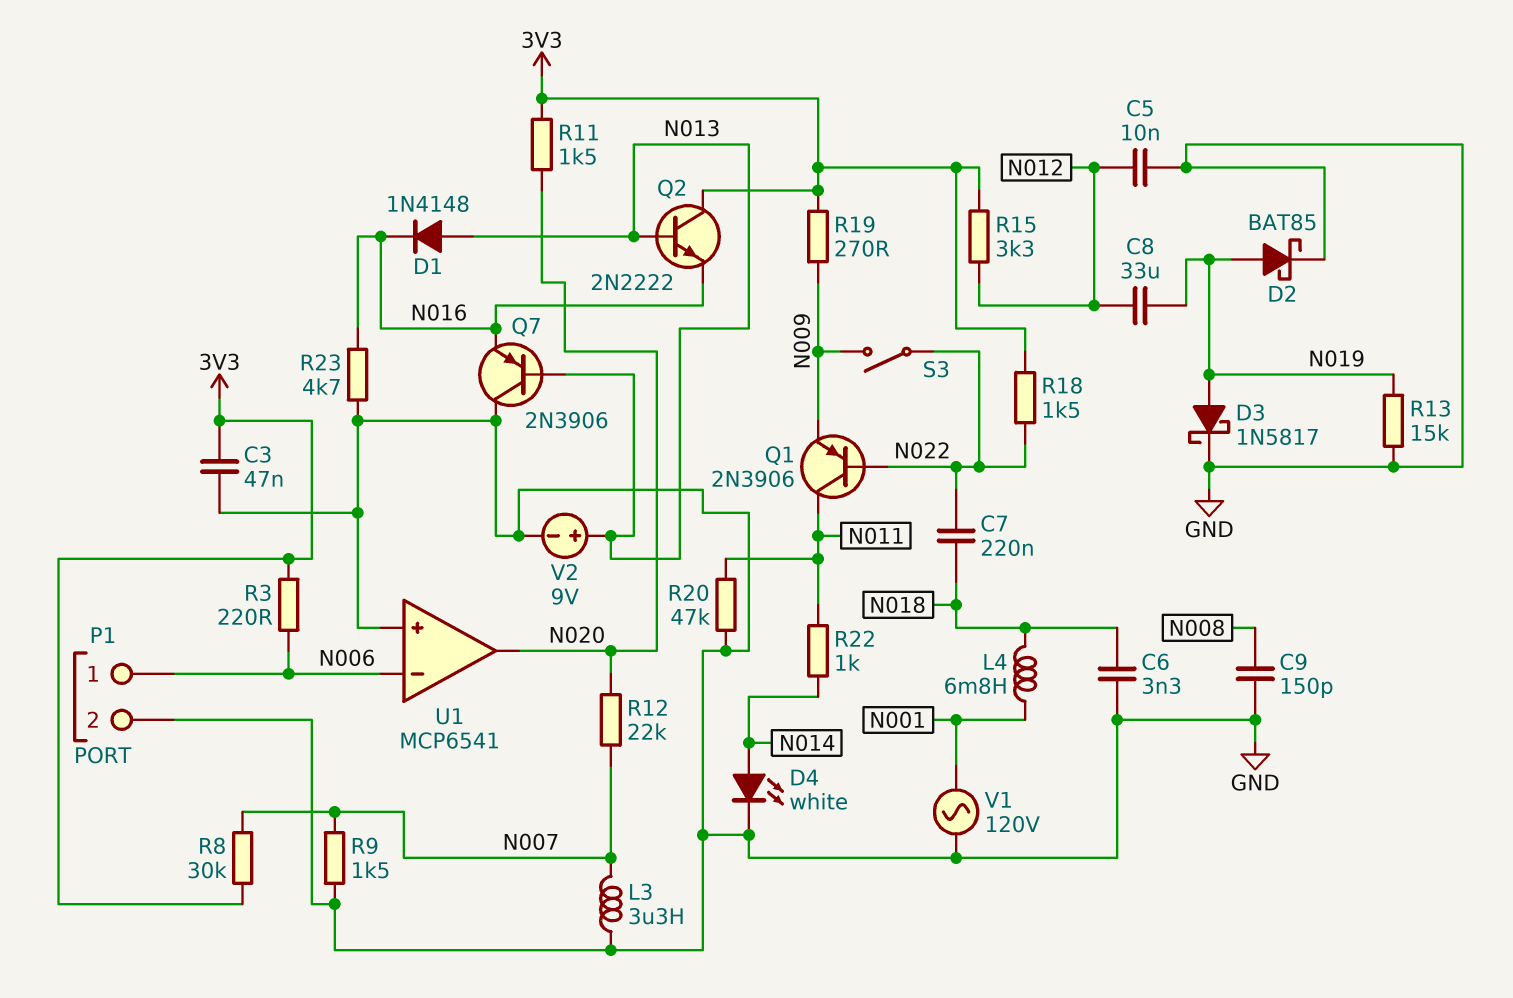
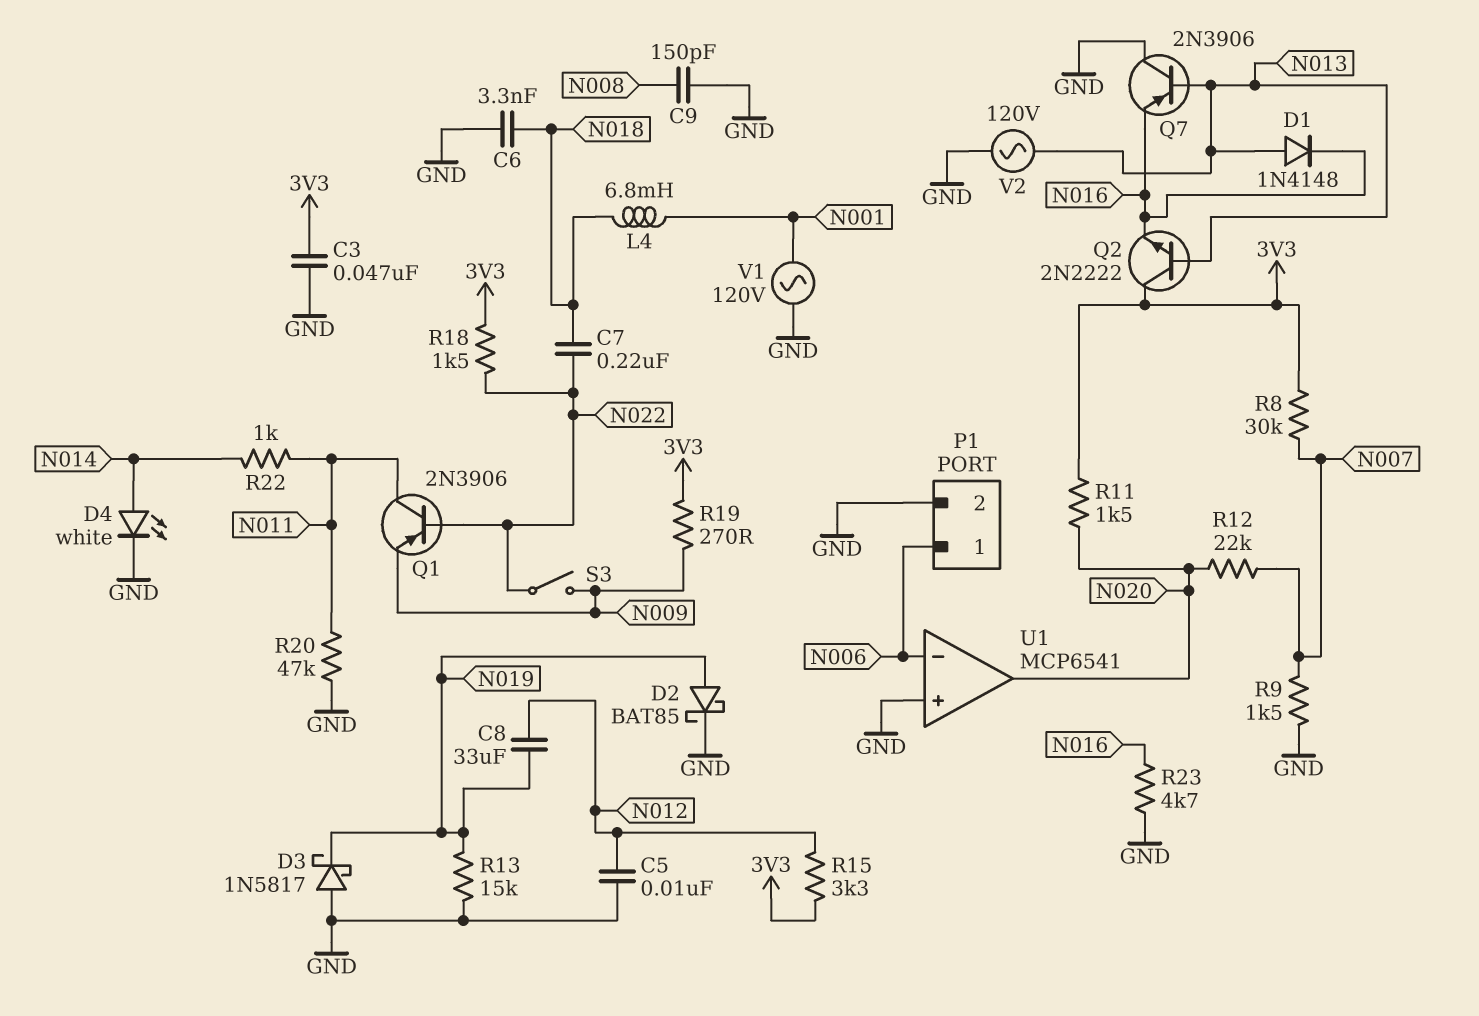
D3: schottky 1N5817 (A N019, K GND) -> schottky 1N5817 (A GND, K N019)
L3: 3.3uH (GND, N007) -> none
R3: 220 (3V3, N006) -> none
V2: 9V (plus N013, minus GND) -> AC 120V (GND, N013)

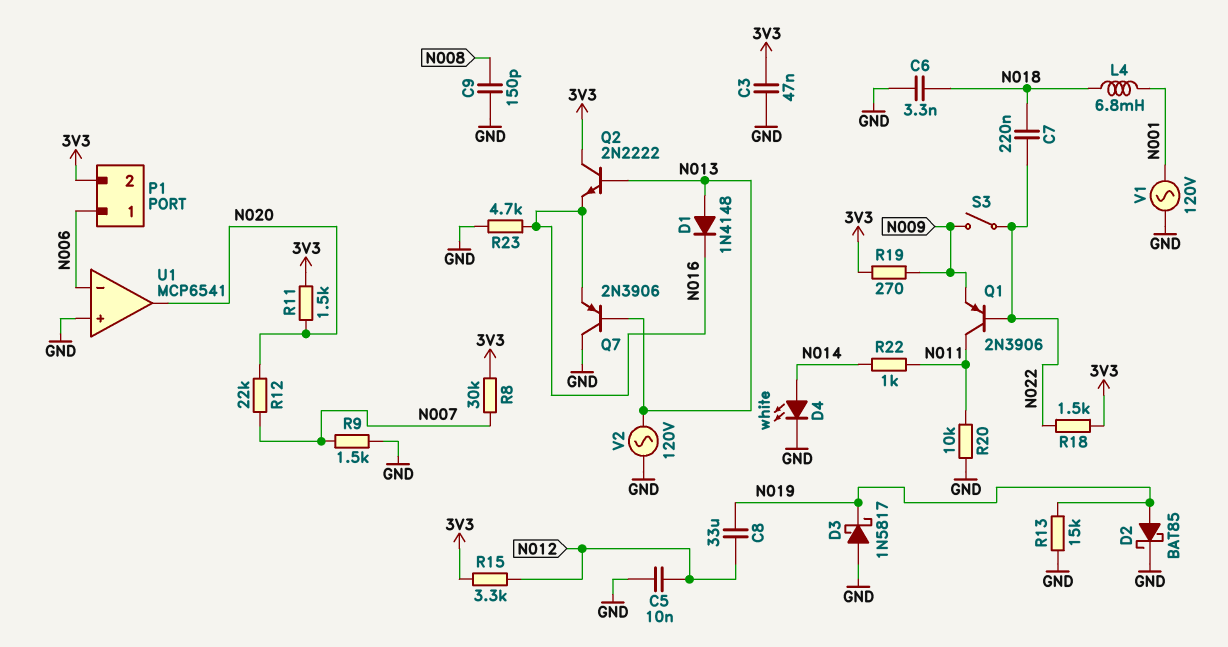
P1 pin 2: GND -> 3V3
R20: 47k (GND, N011) -> 10k (GND, N011)

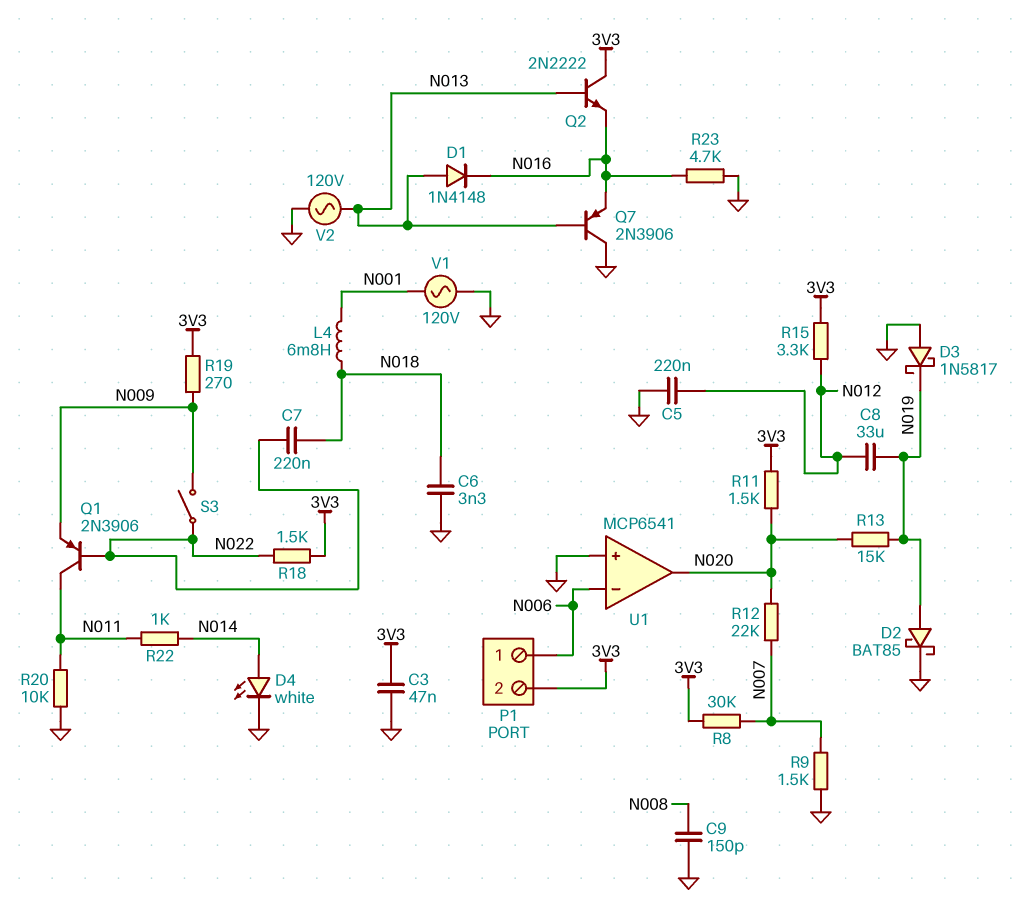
C5: 10nF (GND, N012) -> 220nF (GND, N012)
R13: 15k (GND, N019) -> 15k (N019, N020)

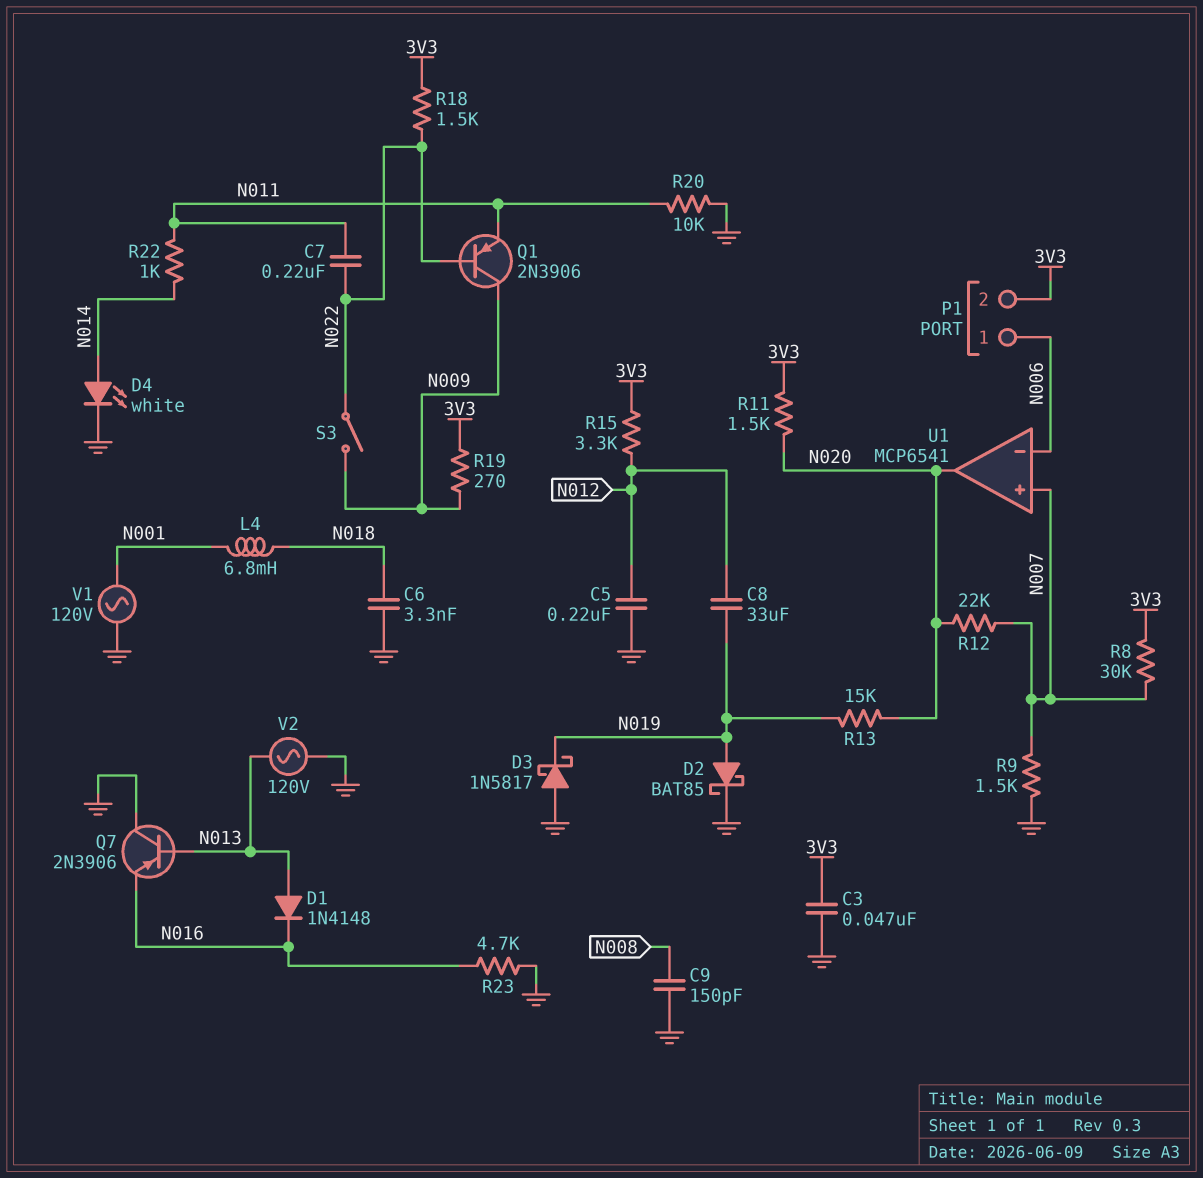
C7: 220nF (N018, N022) -> 220nF (N011, N022)
Q1: PNP 2N3906 (B N022, C N011, E N009) -> PNP 2N3906 (B N022, C N009, E N011)
Q2: NPN 2N2222 (B N013, C 3V3, E N016) -> none
U1 pin in+: GND -> N007

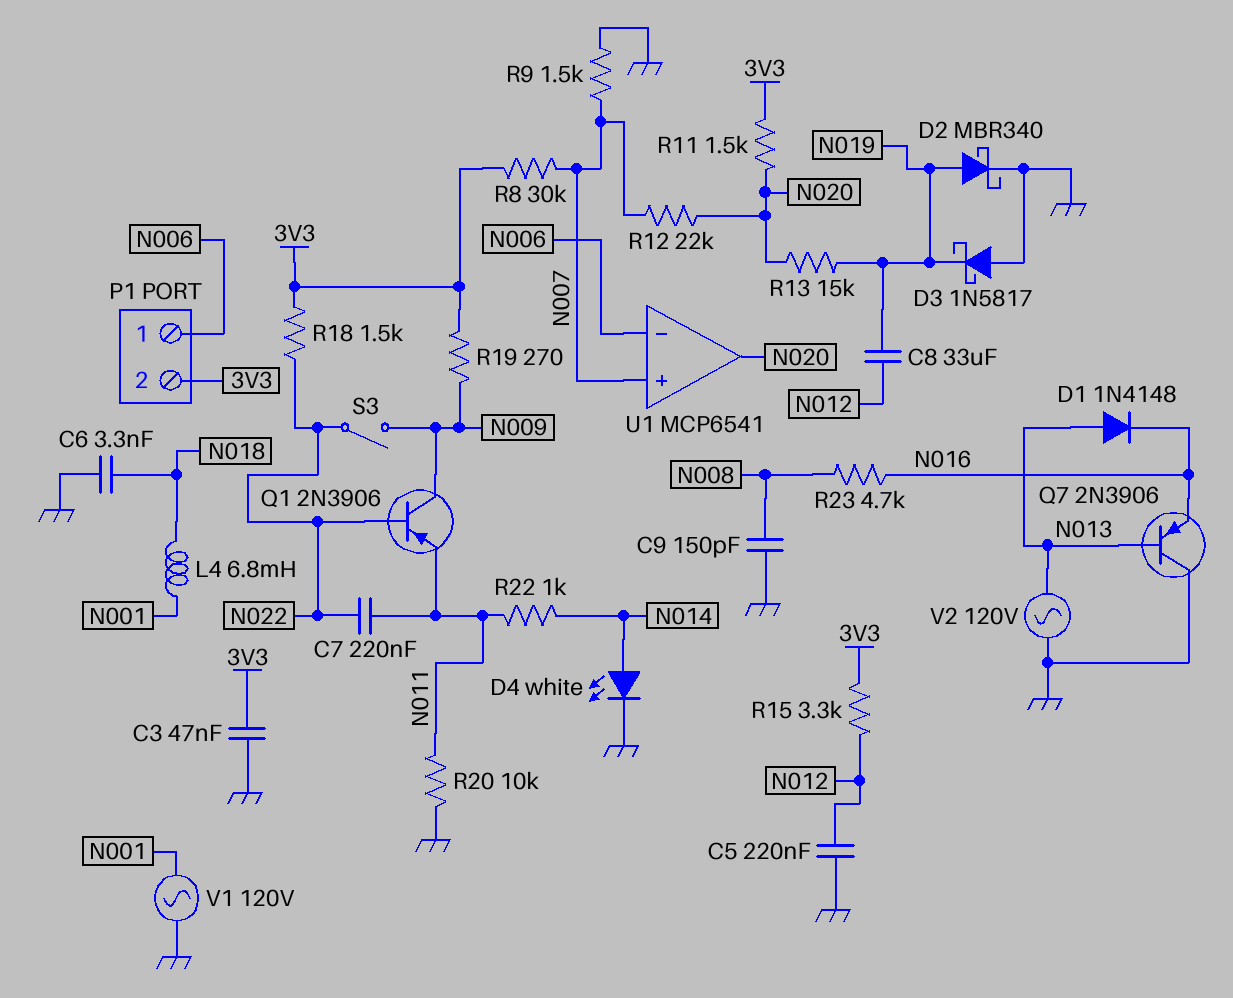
D2: schottky BAT85 (A N019, K GND) -> schottky MBR340 (A N019, K GND)
R23: 4.7k (GND, N016) -> 4.7k (N008, N016)

